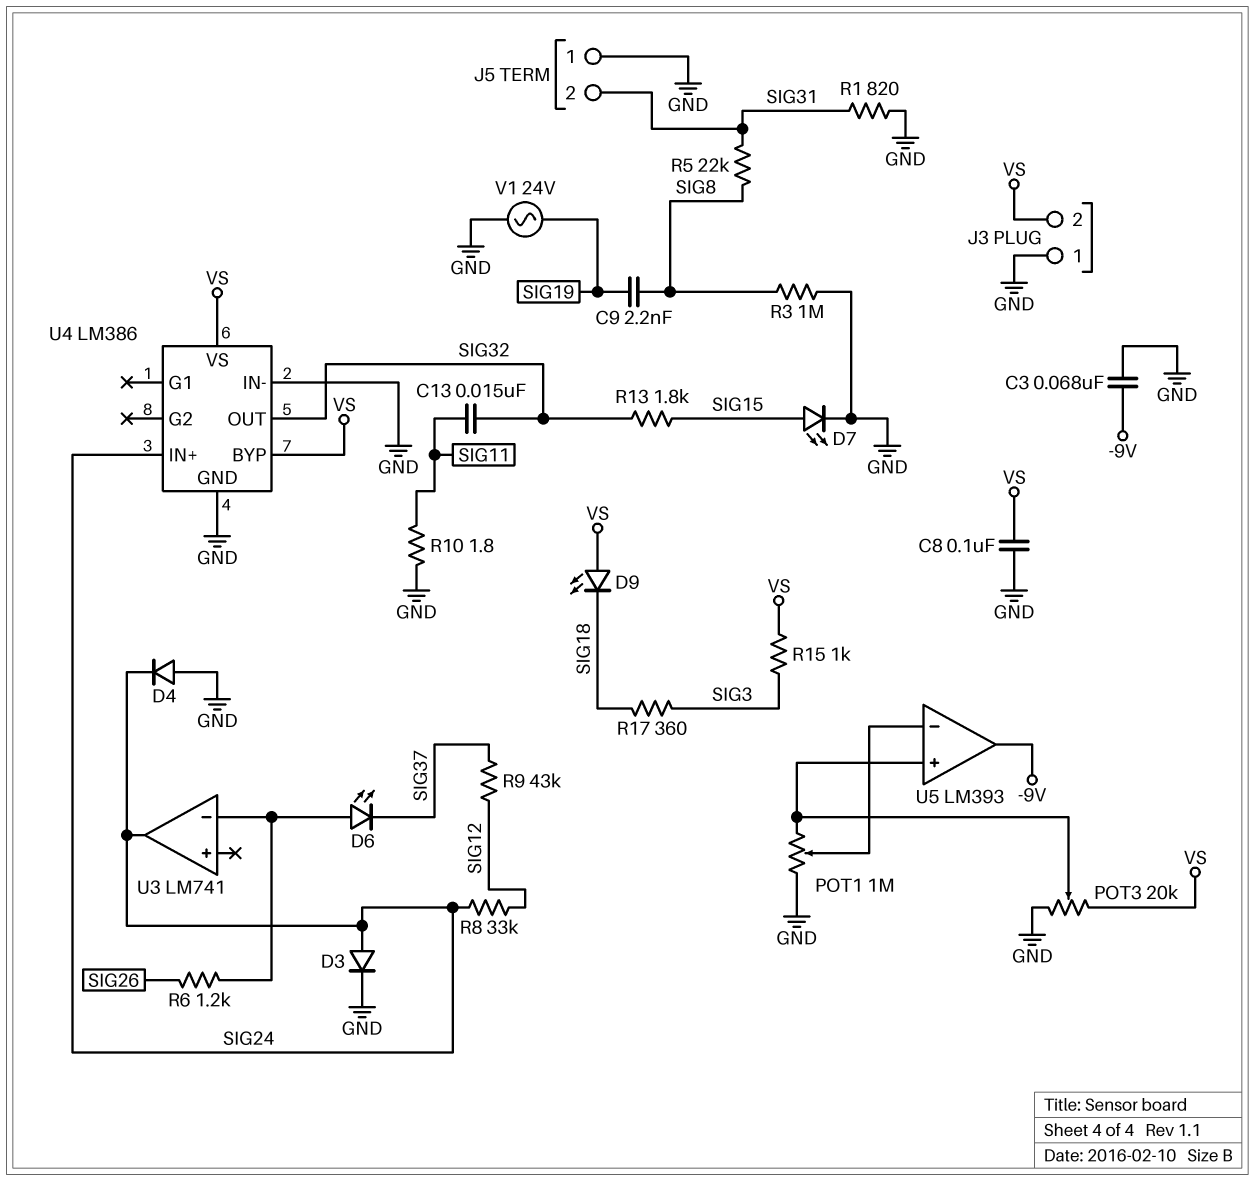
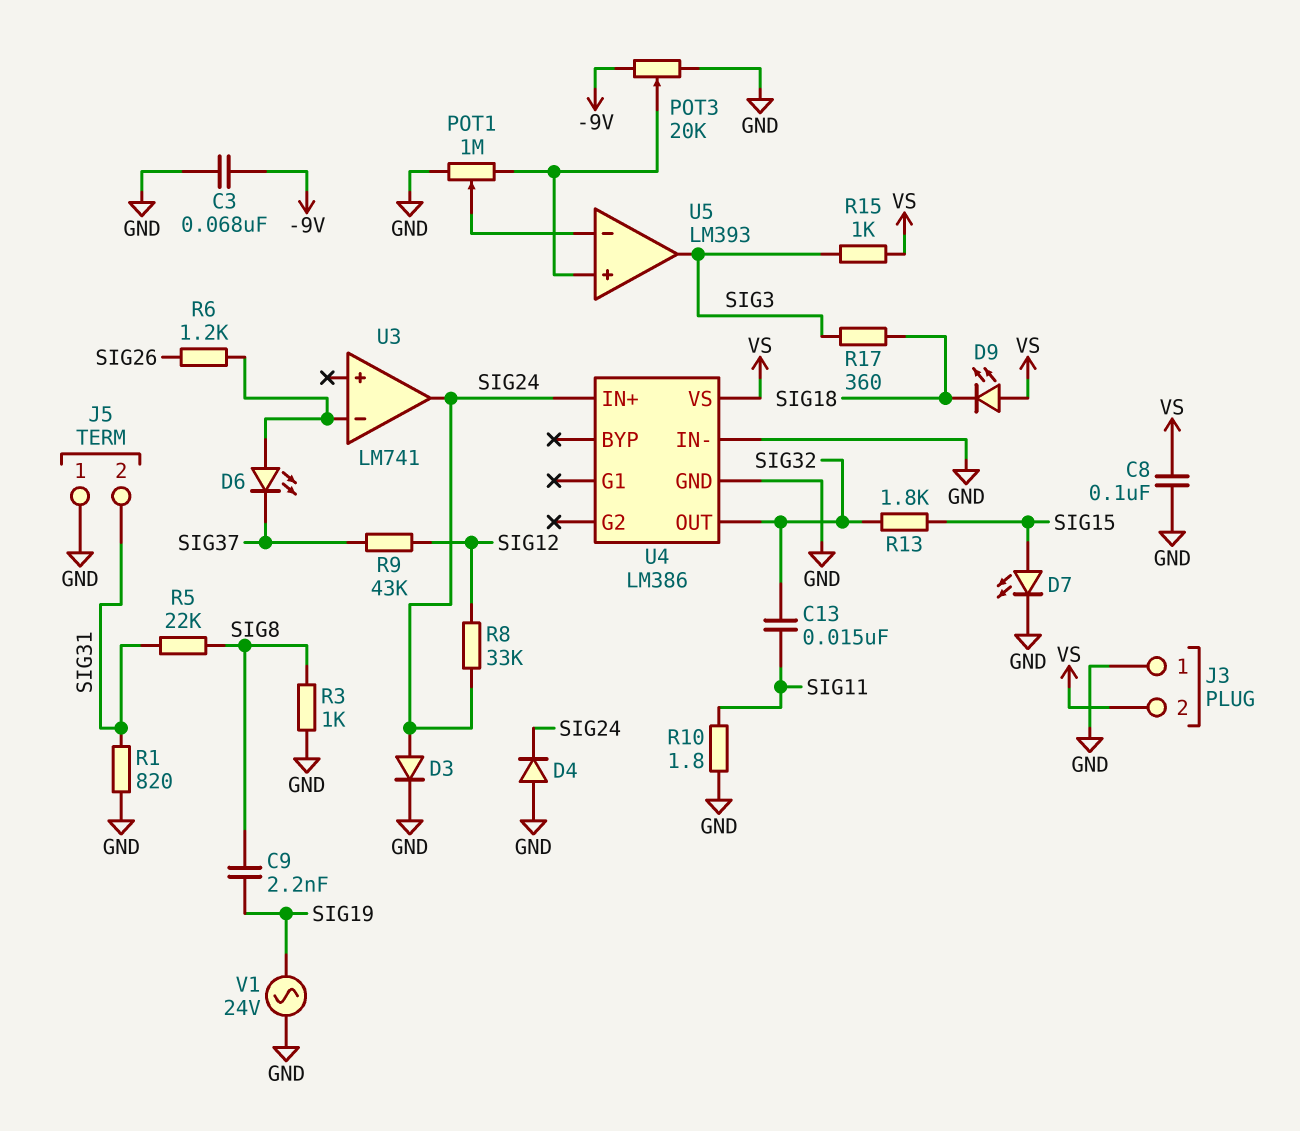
POT3: 20k (GND, VS, wiper U5/in+) -> 20k (-9V, GND, wiper U5/in+)
R3: 1M (GND, SIG8) -> 1k (GND, SIG8)
U4 pin BYP: VS -> none
U5 pin out: -9V -> SIG3

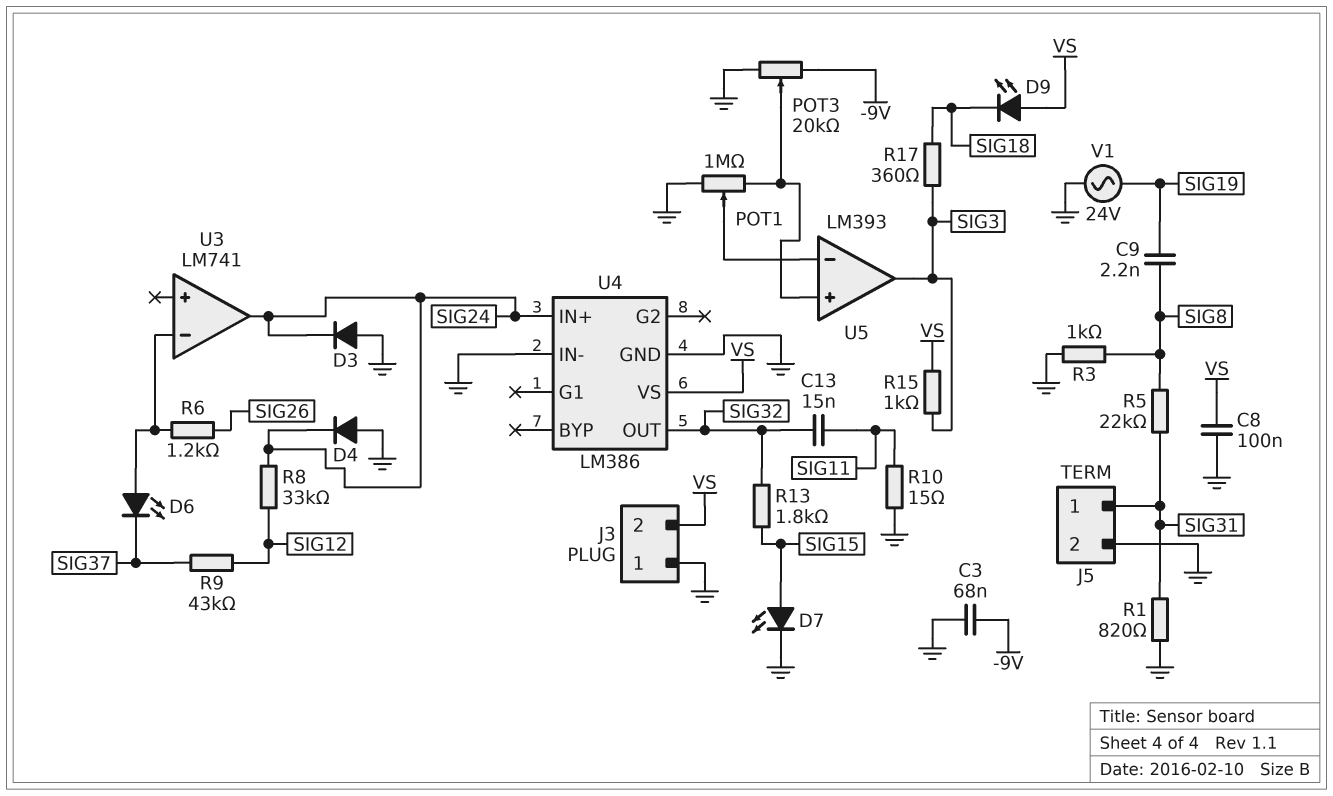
D3: diode (A SIG24, K GND) -> diode (A GND, K SIG24)
J5 pin 1: GND -> SIG31
J5 pin 2: SIG31 -> GND
R10: 1.8 (GND, SIG11) -> 15 (GND, SIG11)

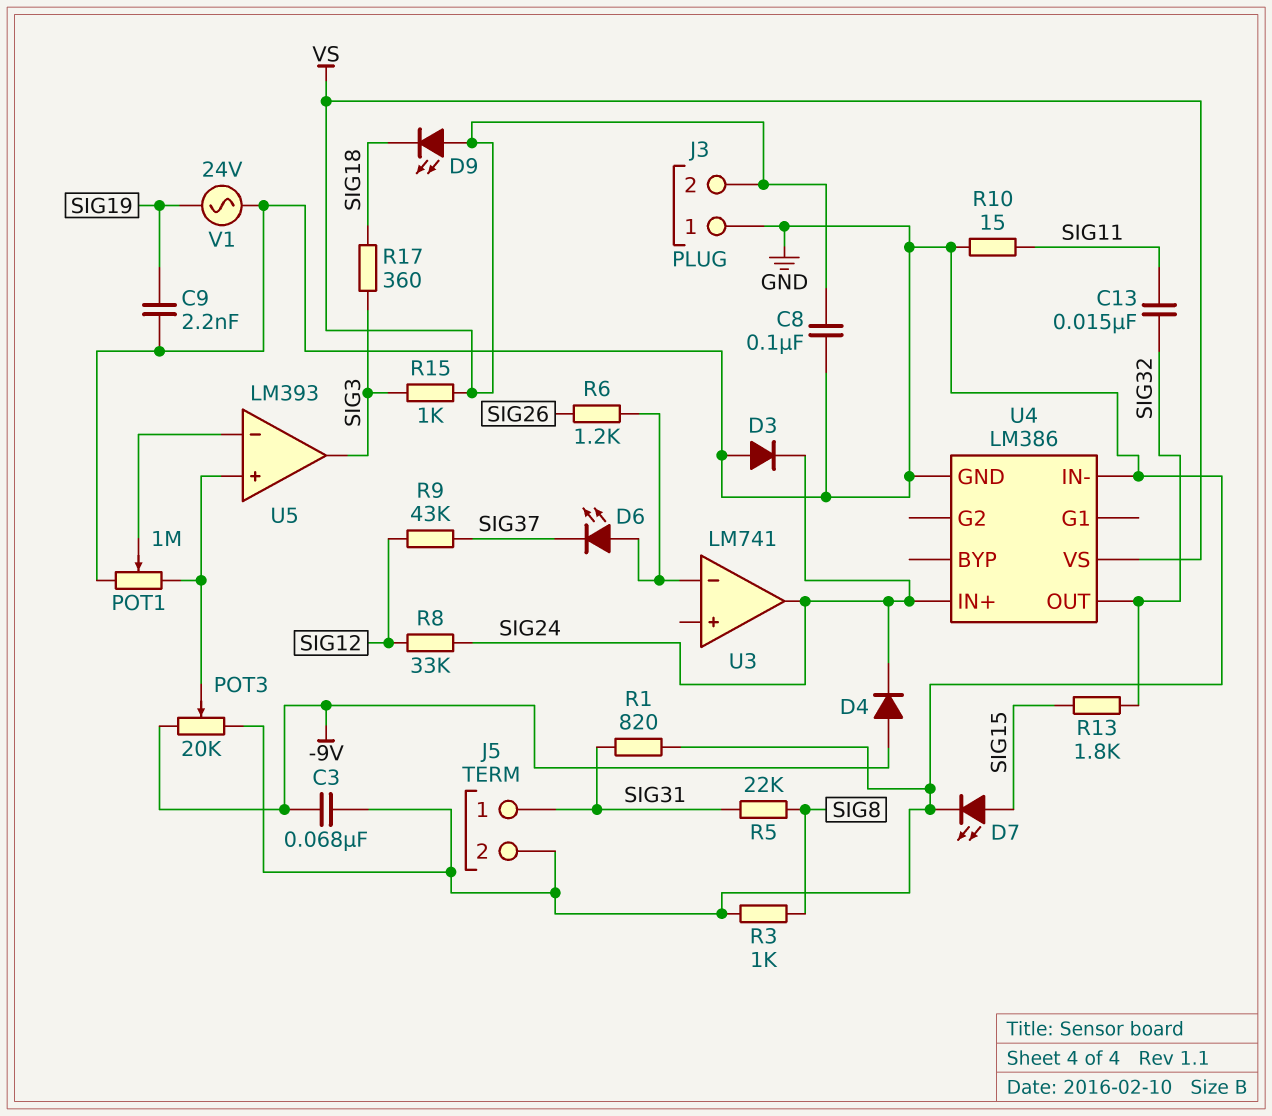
C9: 2.2nF (SIG8, SIG19) -> 2.2nF (GND, SIG19)
D4: diode (A GND, K SIG24) -> diode (A -9V, K SIG24)

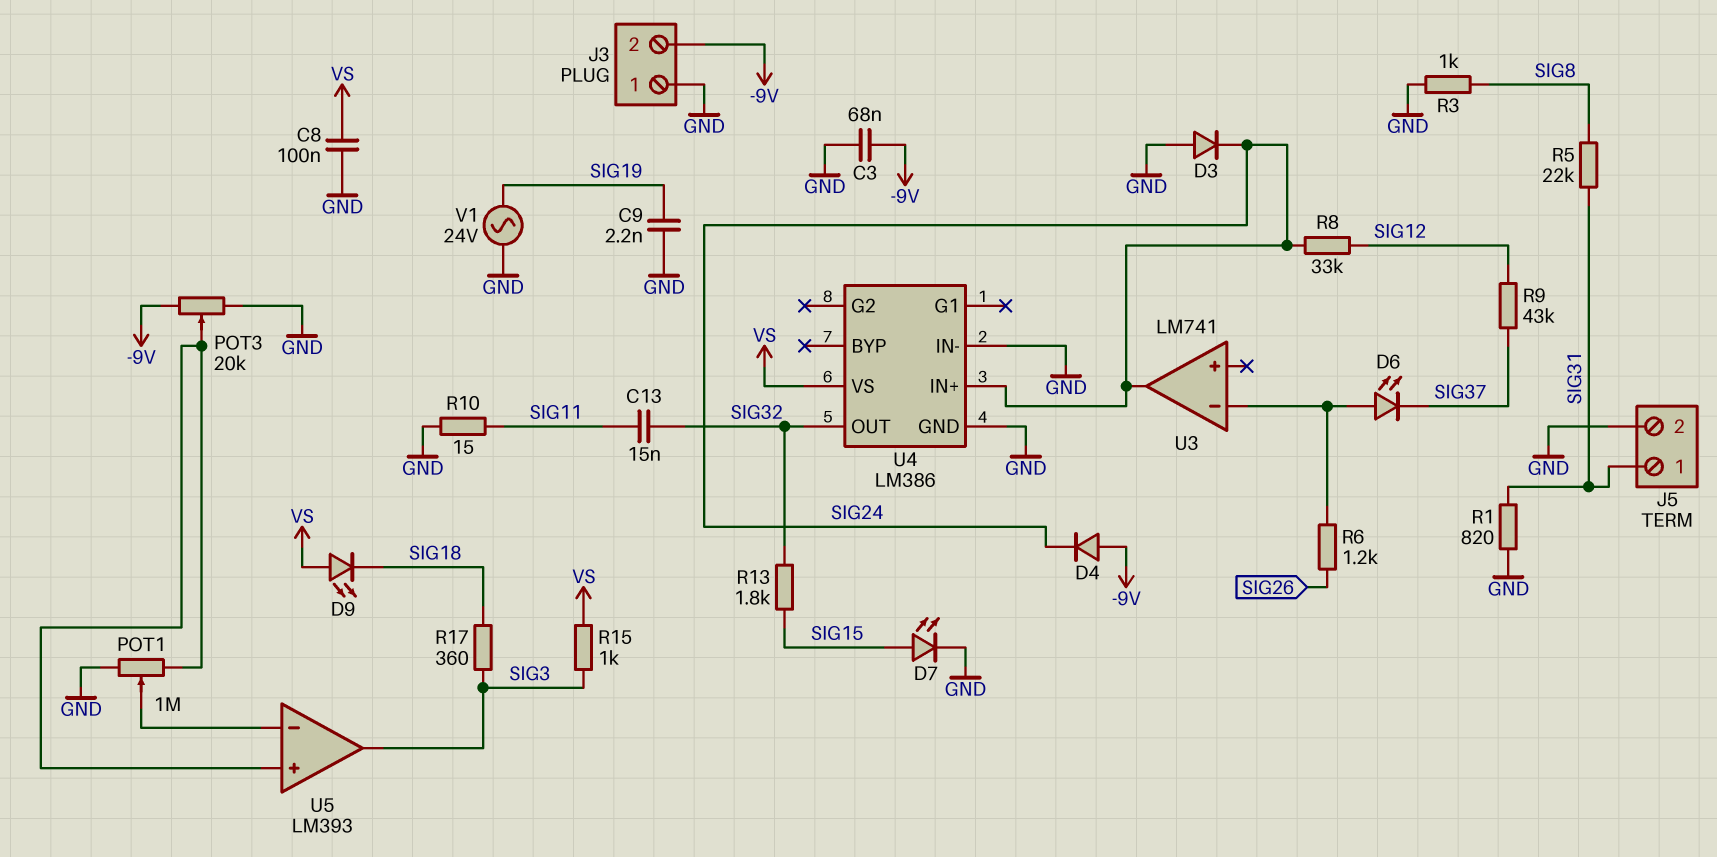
J3 pin 2: VS -> -9V

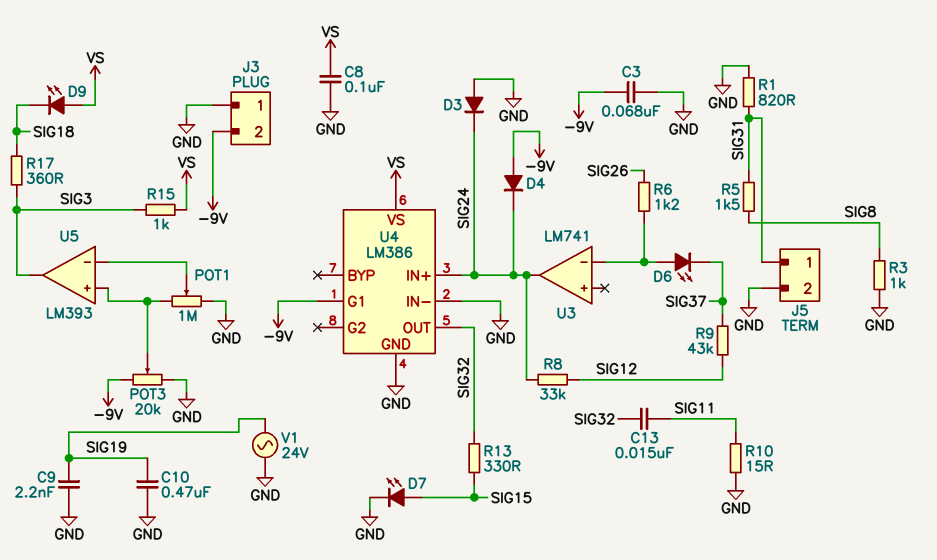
C10: none -> 470nF (GND, SIG19)
R5: 22k (SIG8, SIG31) -> 1.5k (SIG8, SIG31)
R13: 1.8k (SIG15, SIG32) -> 330 (SIG15, SIG32)
U4 pin G1: none -> -9V

